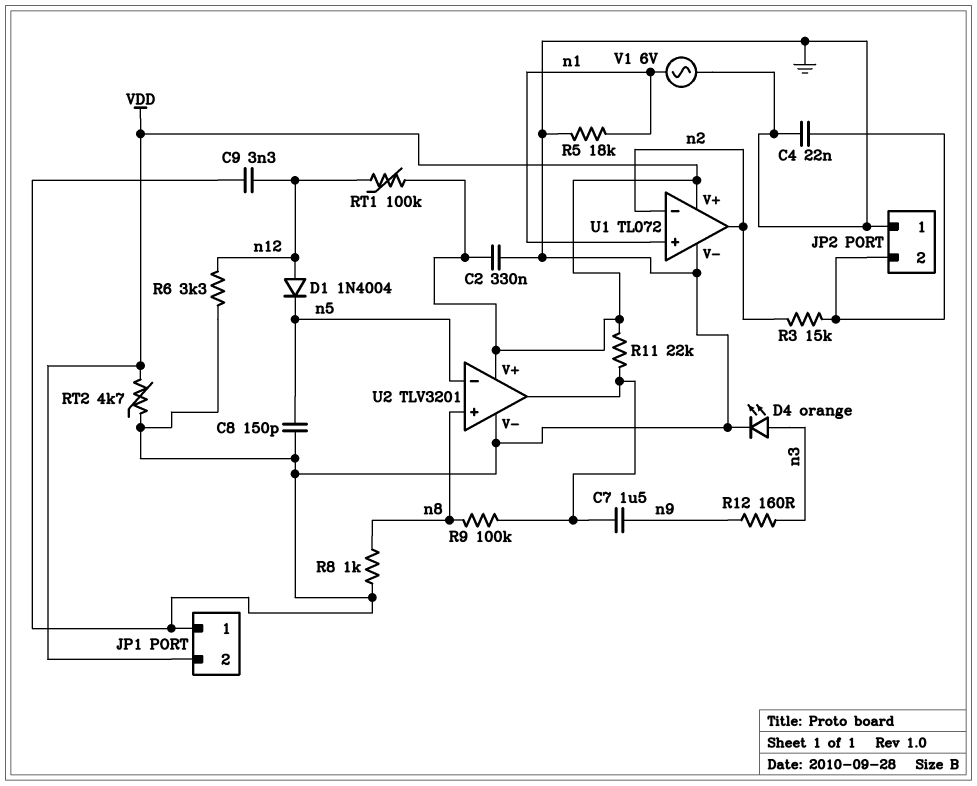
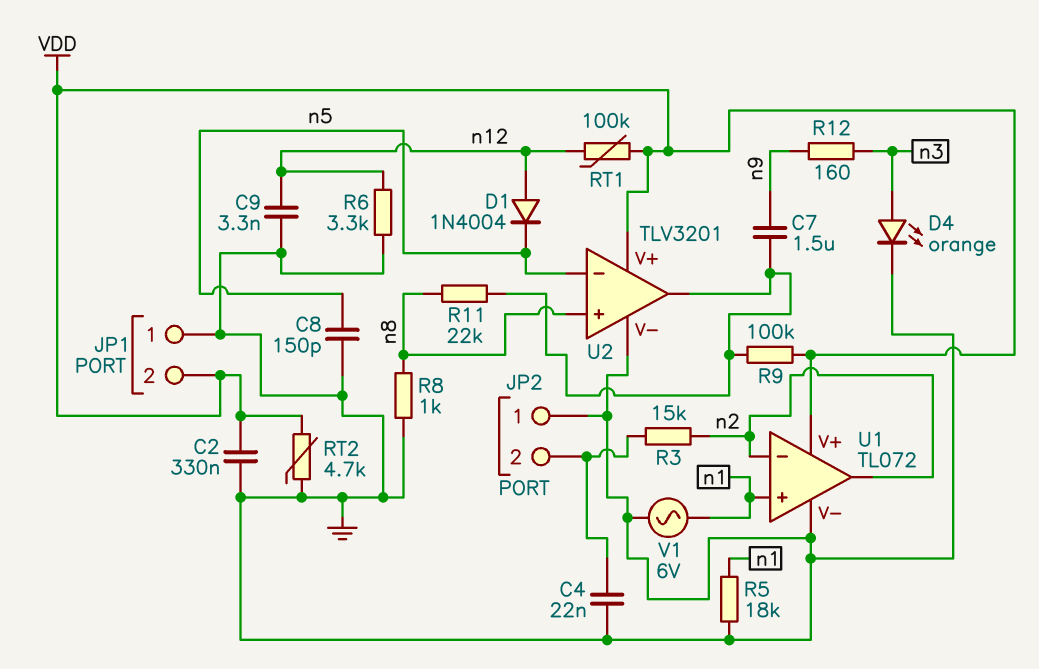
R9: 100k (U2/out, n8) -> 100k (U2/out, VDD)
R11: 22k (U2/out, VDD) -> 22k (U2/out, n8)

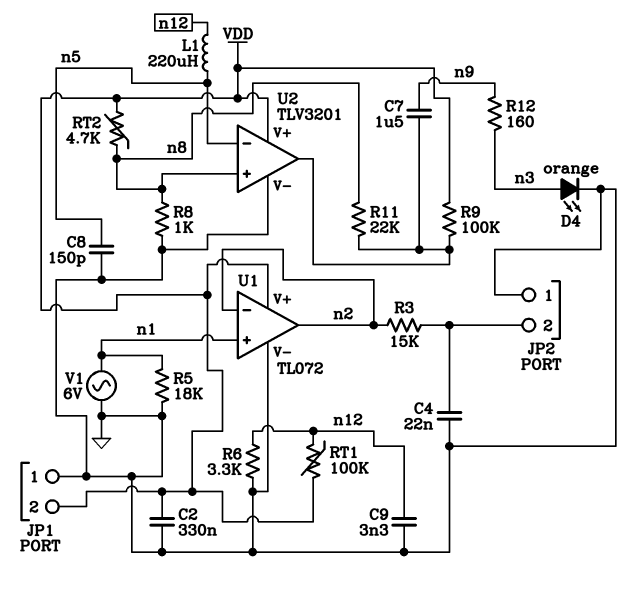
D1: diode 1N4004 (A n12, K n5) -> none
L1: none -> 220uH (n5, n12)
RT2: 4.7k (GND, VDD) -> 4.7k (VDD, n8)

